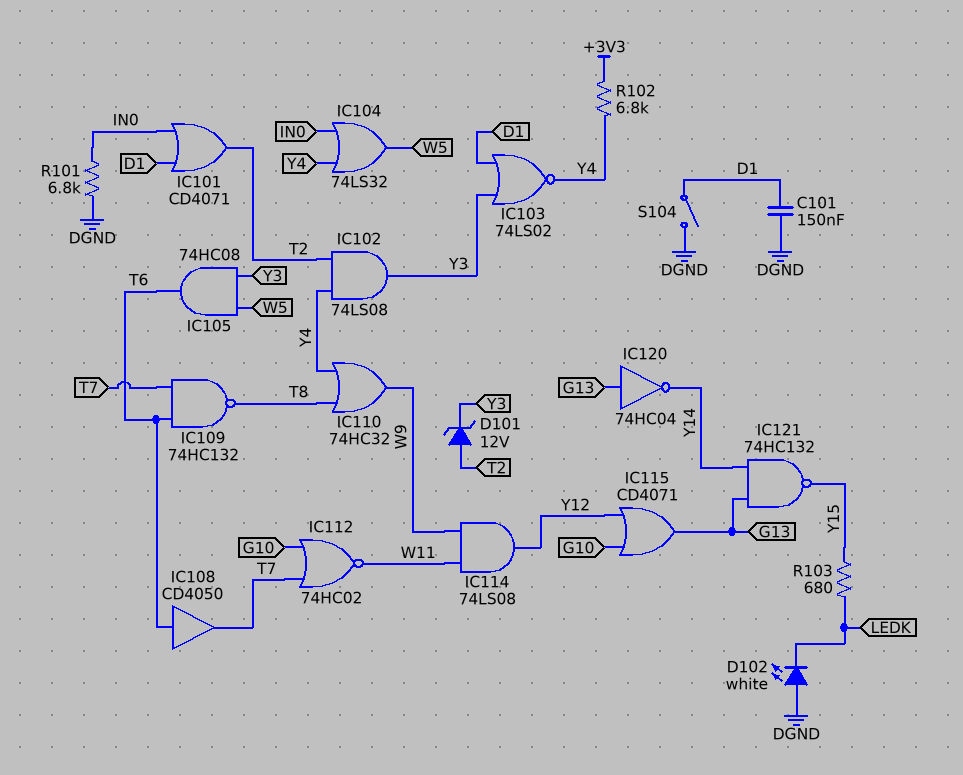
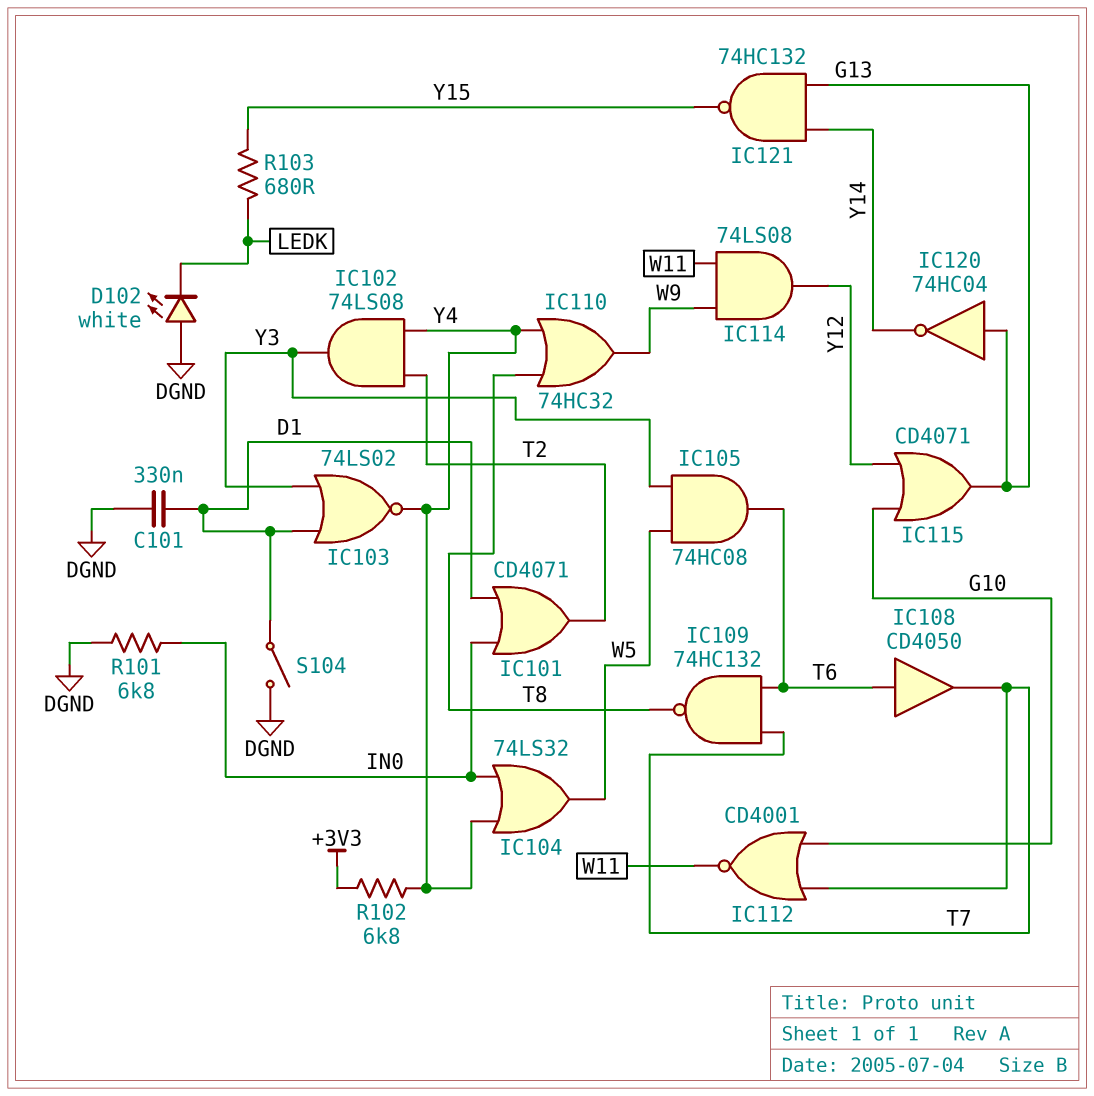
C101: 150nF (D1, DGND) -> 330nF (D1, DGND)
D101: zener 12V (A T2, K Y3) -> none
IC112: NOR 74HC02 (in G10, in T7, out W11) -> NOR CD4001 (in G10, in T7, out W11)

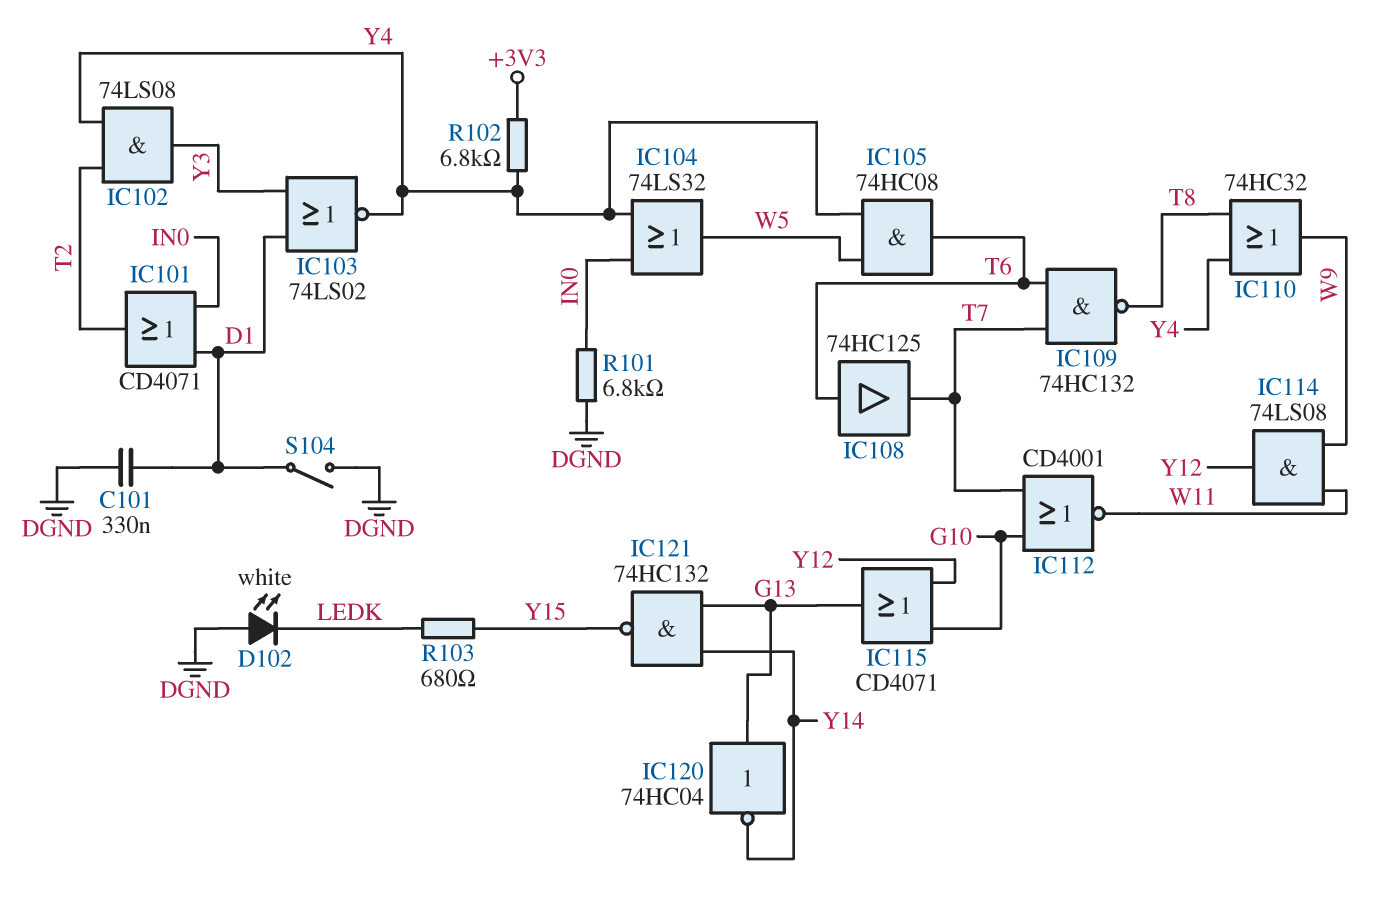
IC105: AND 74HC08 (in W5, in Y3, out T6) -> AND 74HC08 (in W5, in Y4, out T6)
IC108: buffer CD4050 (in T6, out T7) -> buffer 74HC125 (in T6, out T7)

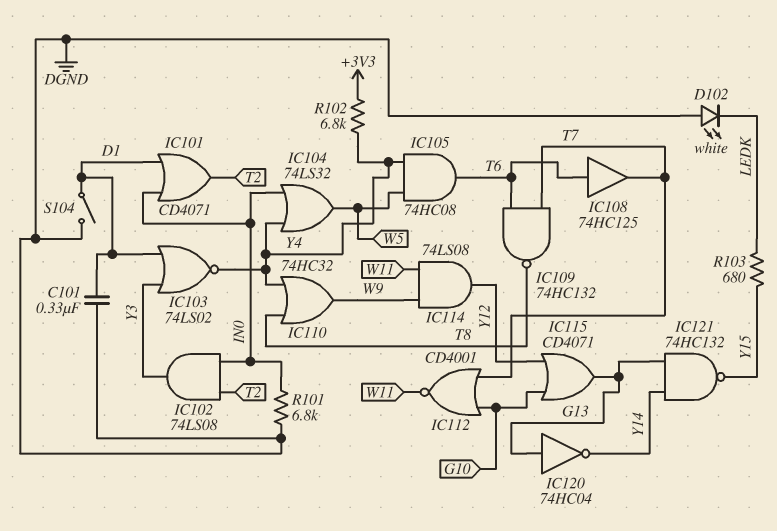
IC102: AND 74LS08 (in T2, in Y4, out Y3) -> AND 74LS08 (in IN0, in T2, out Y3)

